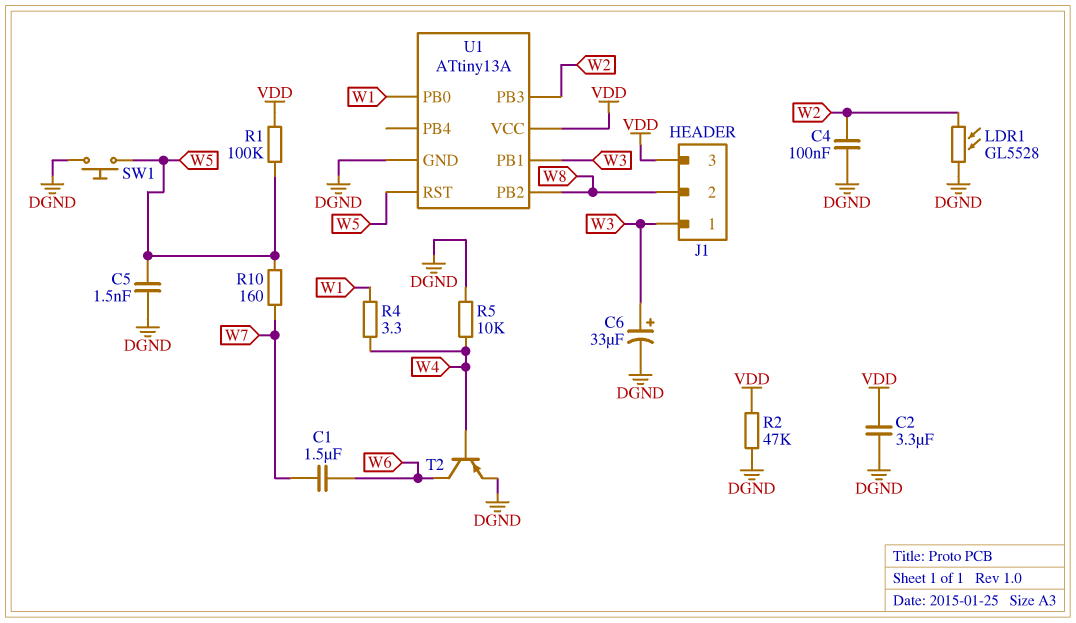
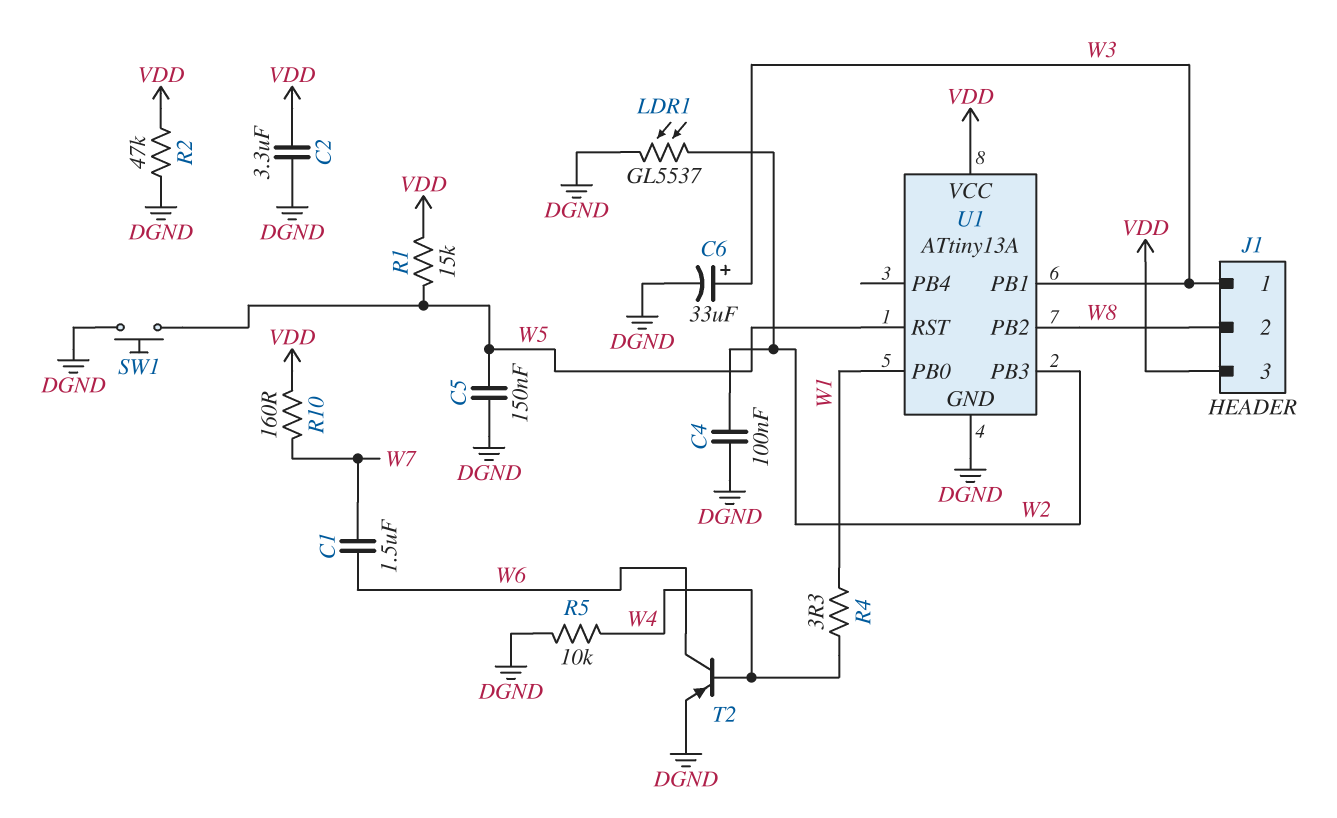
C5: 1.5nF (DGND, W5) -> 150nF (DGND, W5)
LDR1: GL5528 (DGND, W2) -> GL5537 (DGND, W2)
R1: 100k (VDD, W5) -> 15k (VDD, W5)
R10: 160 (W5, W7) -> 160 (VDD, W7)

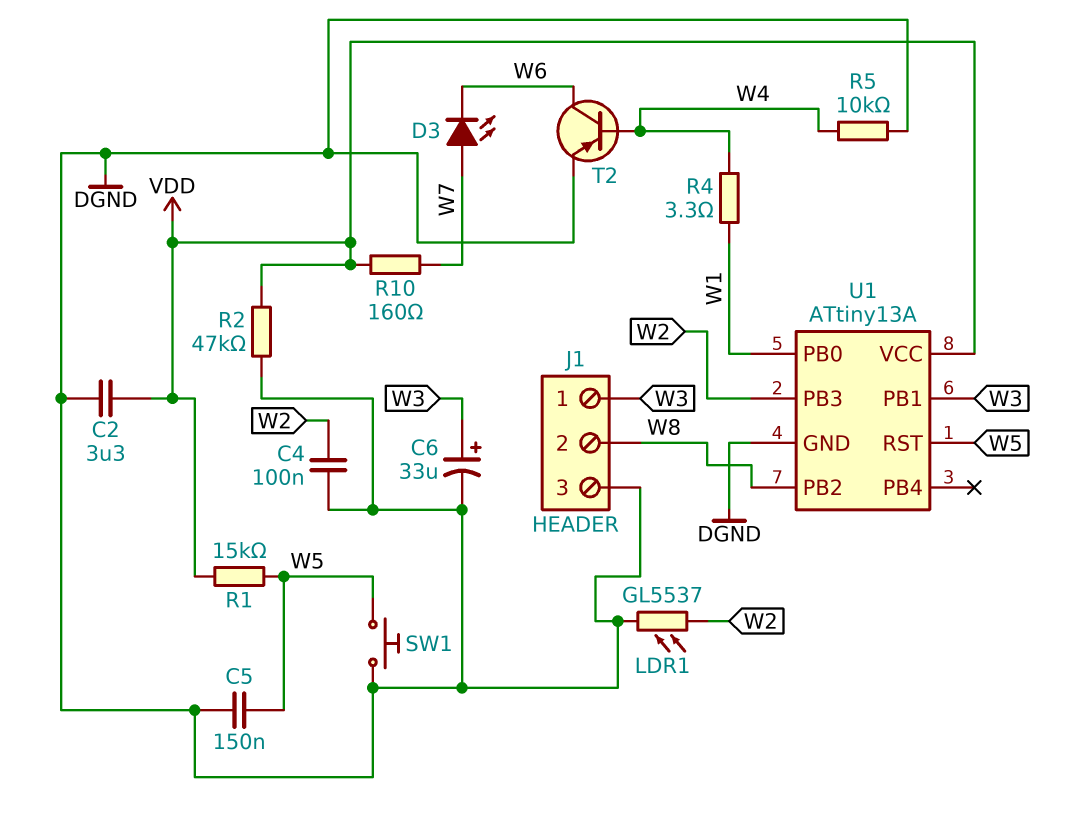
C1: 1.5uF (W6, W7) -> none
D3: none -> LED (A W7, K W6)
J1 pin 3: VDD -> DGND

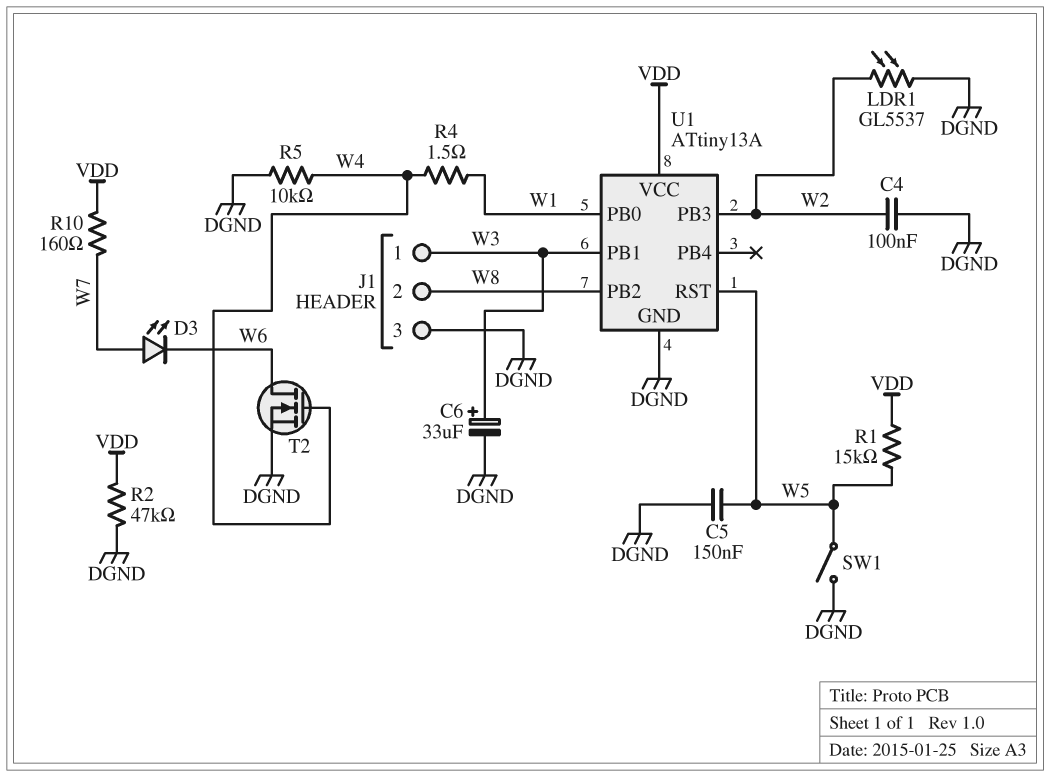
C2: 3.3uF (DGND, VDD) -> none
R4: 3.3 (W1, W4) -> 1.5 (W1, W4)
SW1: button (DGND, W5) -> switch (DGND, W5)
T2: PNP (B W4, C W6, E DGND) -> NMOS (G W4, D W6, S DGND)

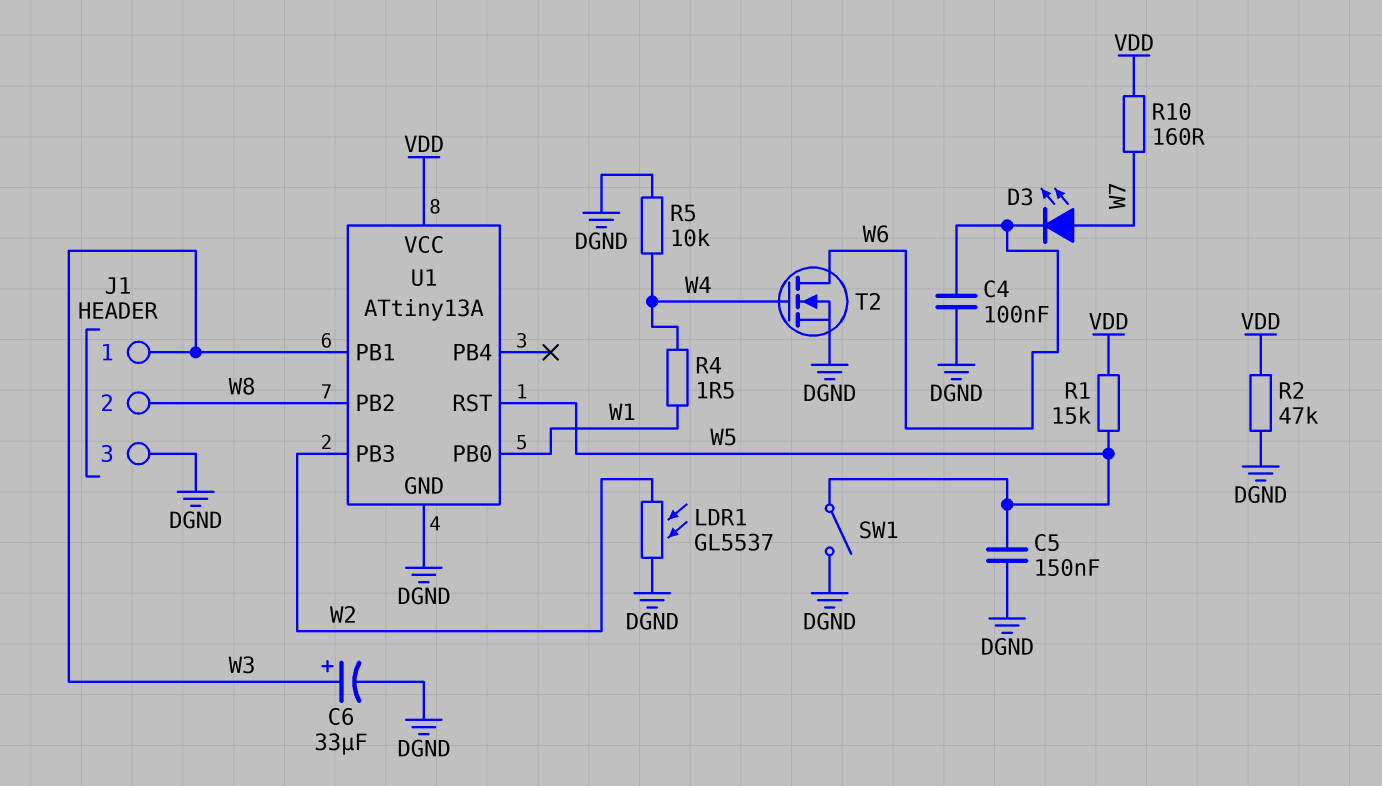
C4: 100nF (DGND, W2) -> 100nF (DGND, W6)

